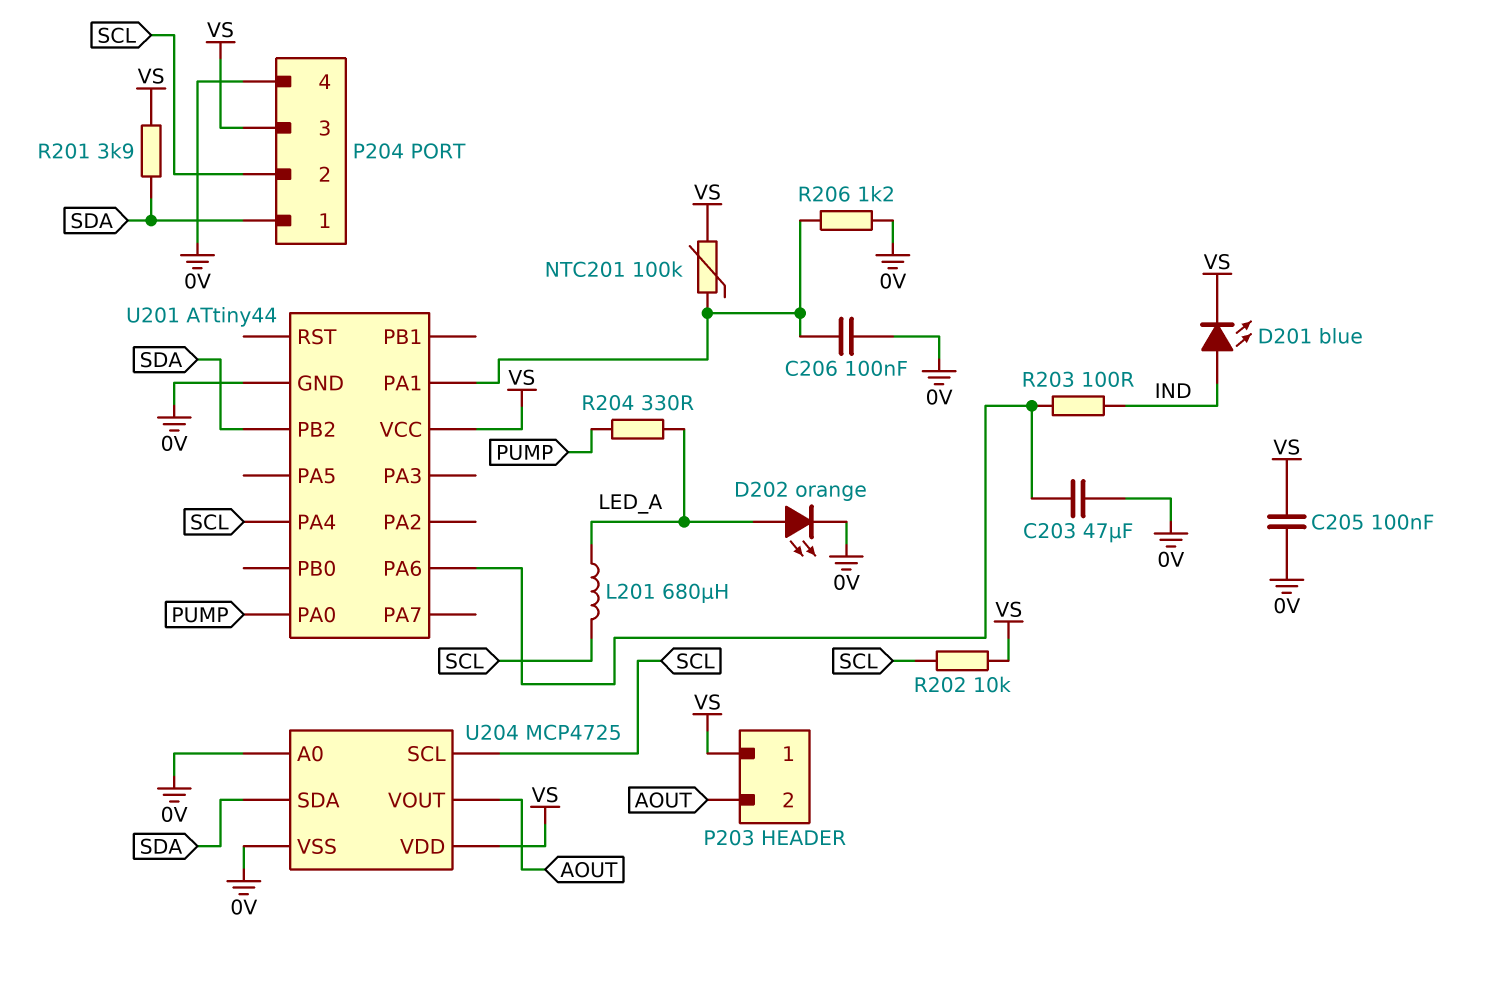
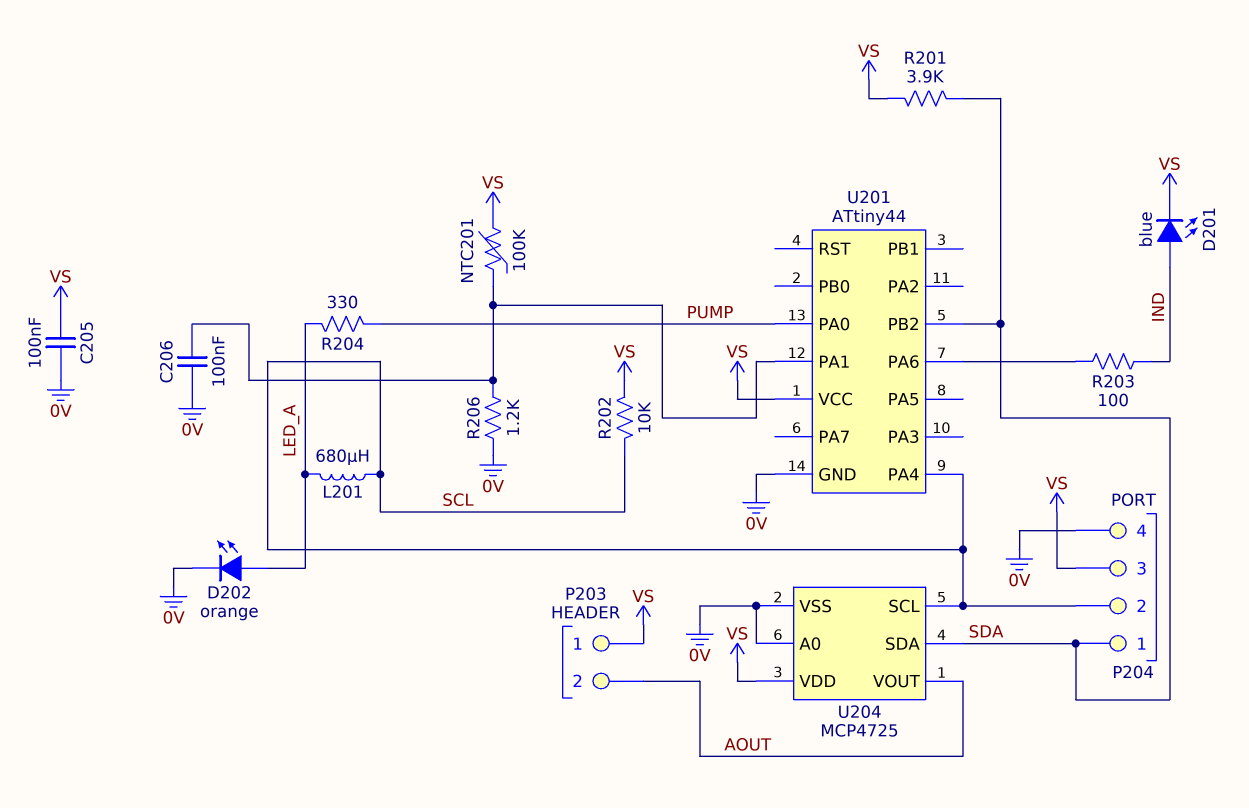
C203: 47uF (0V, U201/PA6) -> none

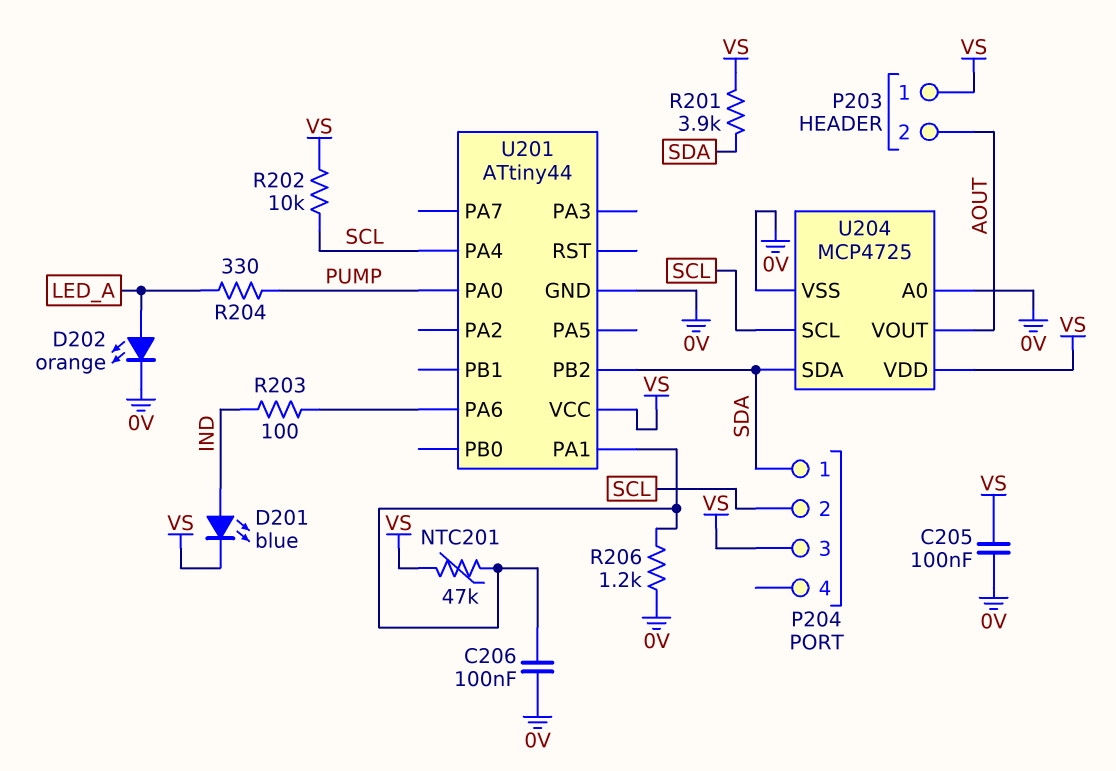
L201: 680uH (LED_A, SCL) -> none
NTC201: 100k (U201/PA1, VS) -> 47k (U201/PA1, VS)
P204 pin 4: 0V -> none

